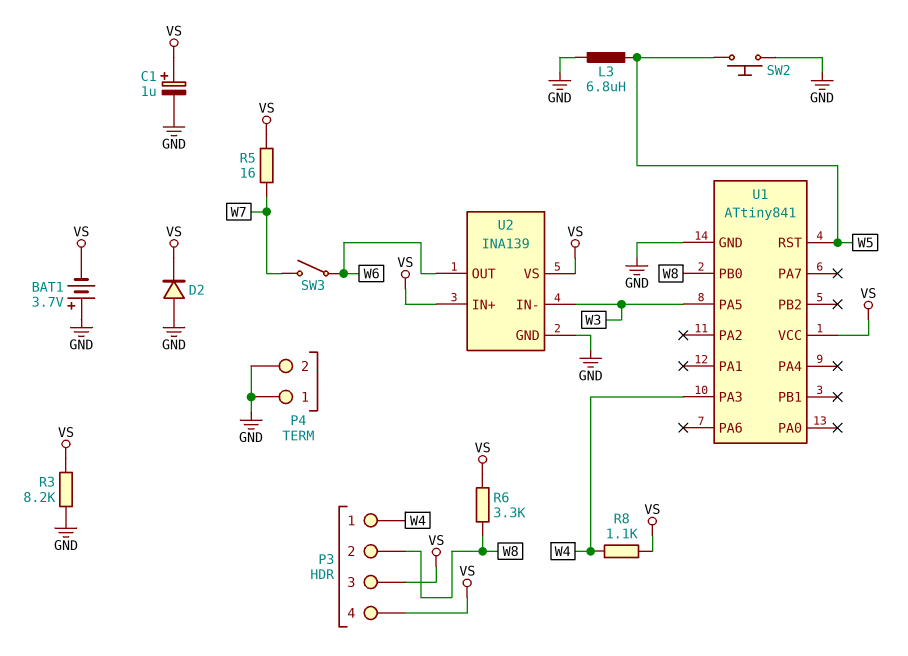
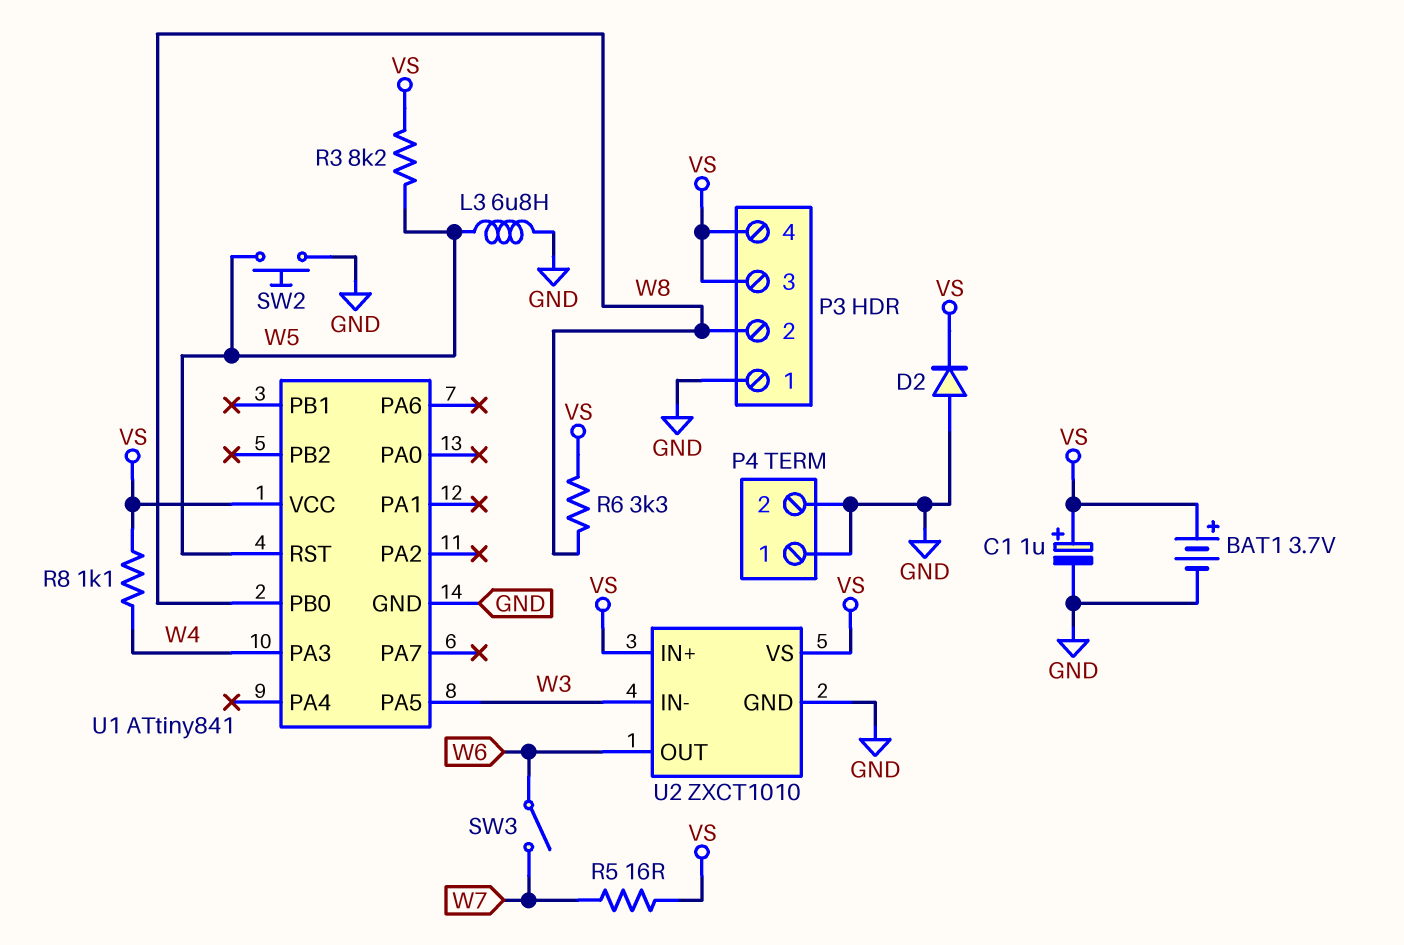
BAT1: 3.7V (plus GND, minus VS) -> 3.7V (plus VS, minus GND)
P3 pin 1: W4 -> GND
R3: 8.2k (GND, VS) -> 8.2k (VS, W5)
U2: INA139 -> ZXCT1010

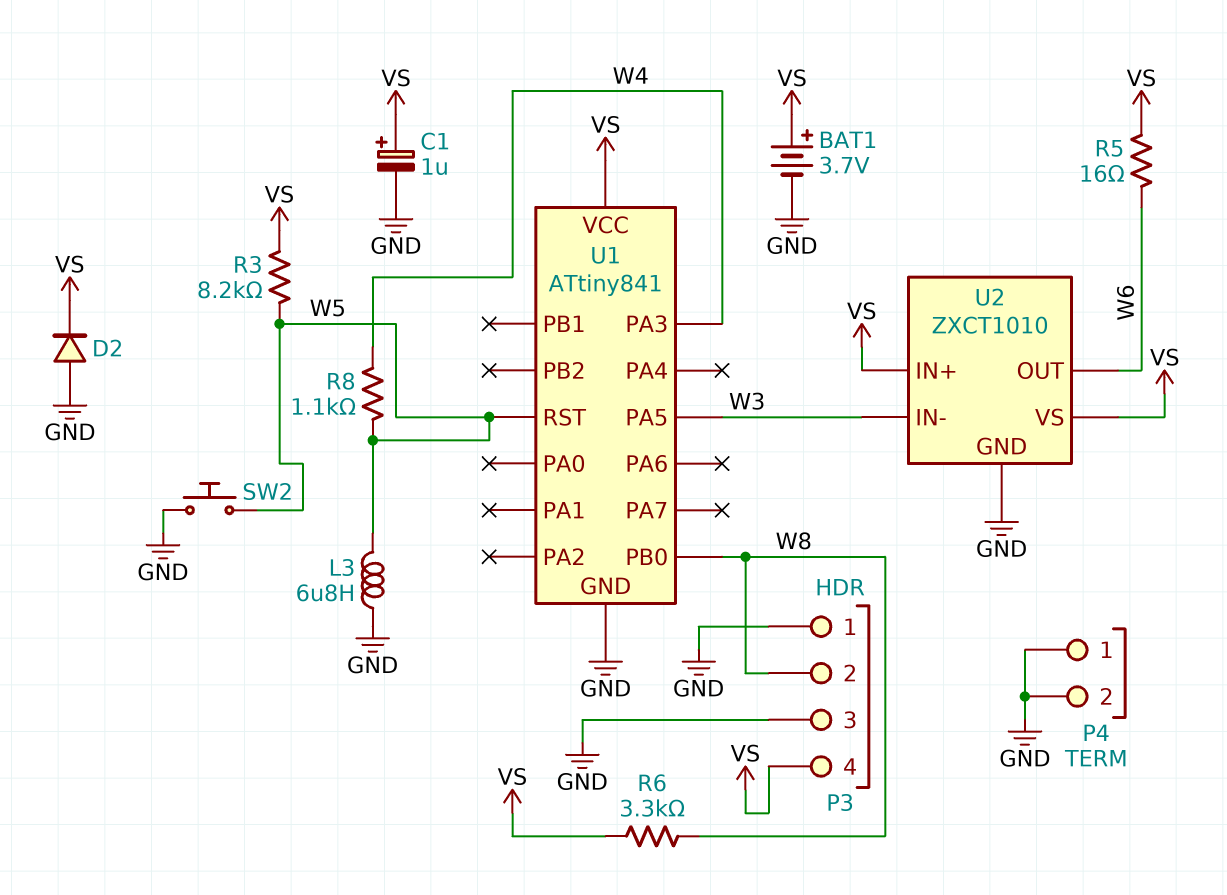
P3 pin 3: VS -> GND
R5: 16 (VS, W7) -> 16 (VS, W6)
R8: 1.1k (VS, W4) -> 1.1k (W4, W5)
SW3: switch (W6, W7) -> none

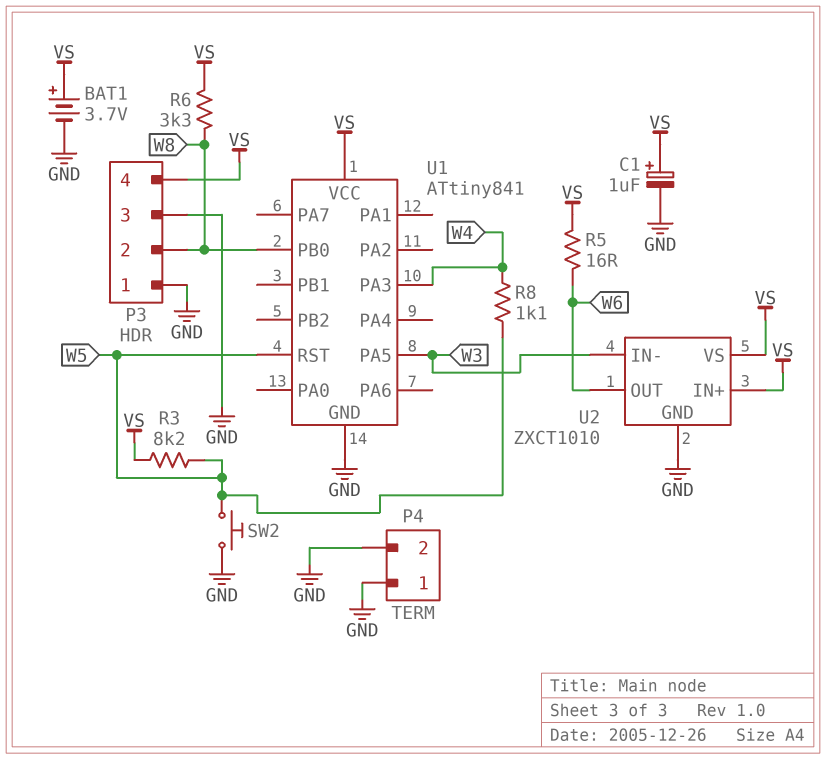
D2: diode (A GND, K VS) -> none
L3: 6.8uH (GND, W5) -> none

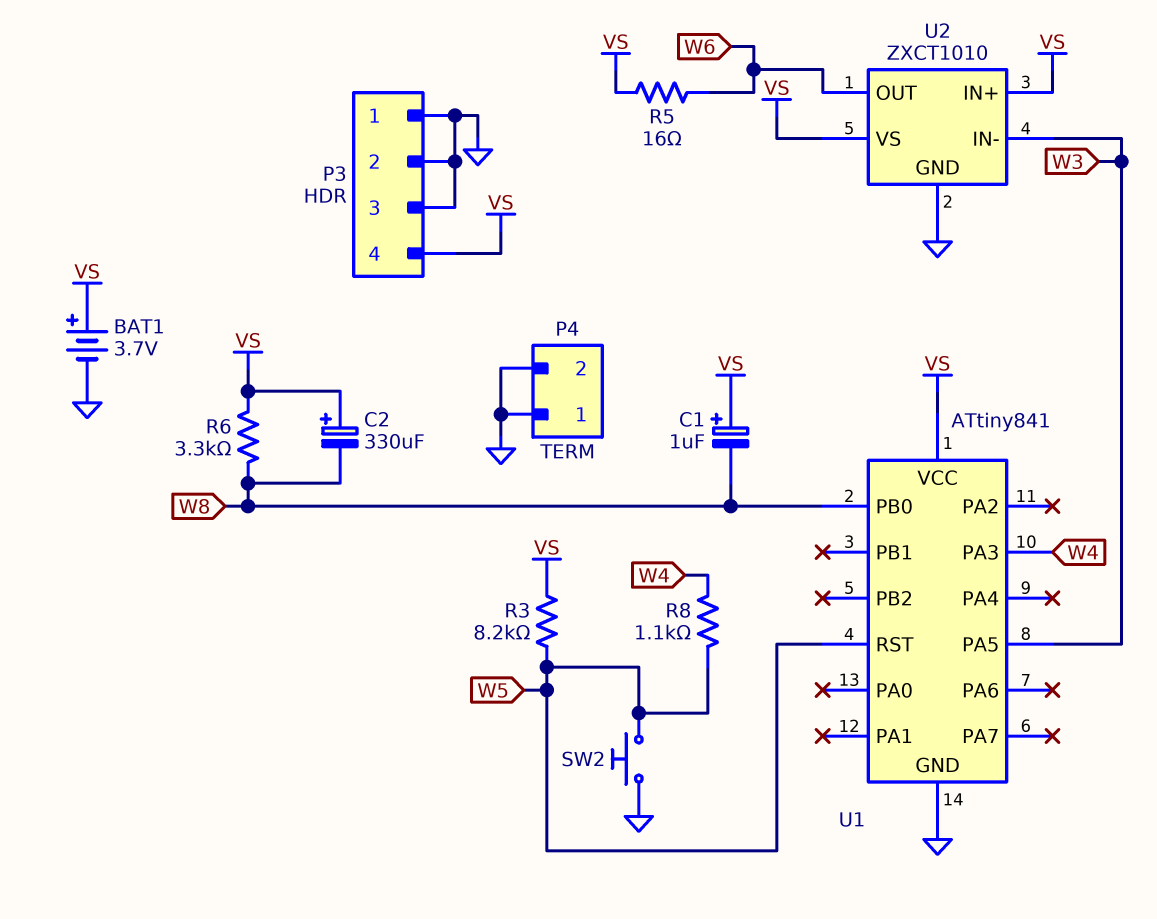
C1: 1uF (plus VS, minus GND) -> 1uF (plus VS, minus W8)
C2: none -> 330uF (plus VS, minus W8)
P3 pin 2: W8 -> GND

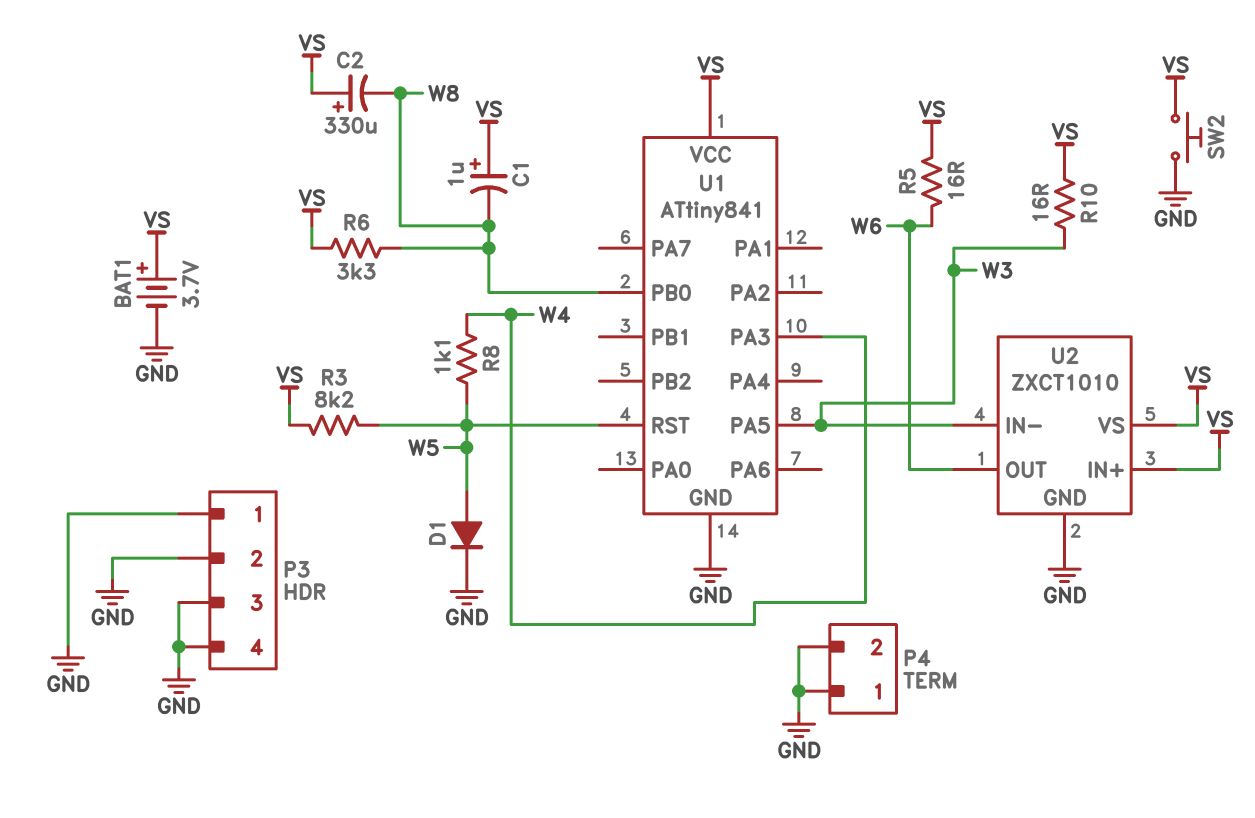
D1: none -> diode (A W5, K GND)
P3 pin 4: VS -> GND
R10: none -> 16 (VS, W3)
SW2: button (GND, W5) -> button (GND, VS)

